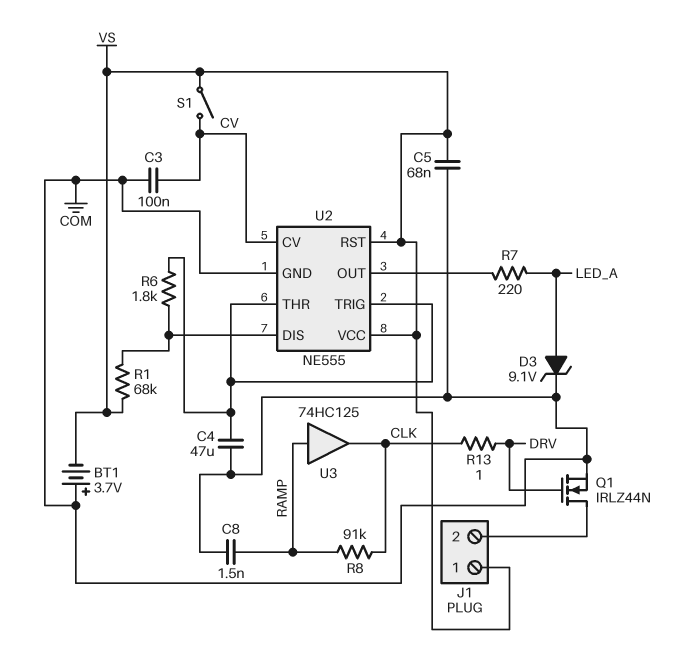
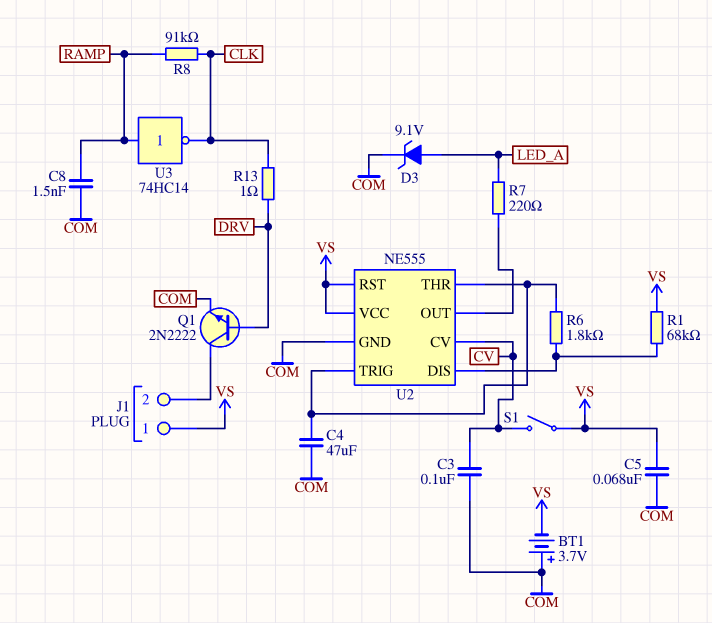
Q1: NMOS IRLZ44N (G DRV, D J1/2, S COM) -> NPN 2N2222 (B DRV, C J1/2, E COM)
U3: buffer 74HC125 (in RAMP, out CLK) -> NOT 74HC14 (in RAMP, out CLK)

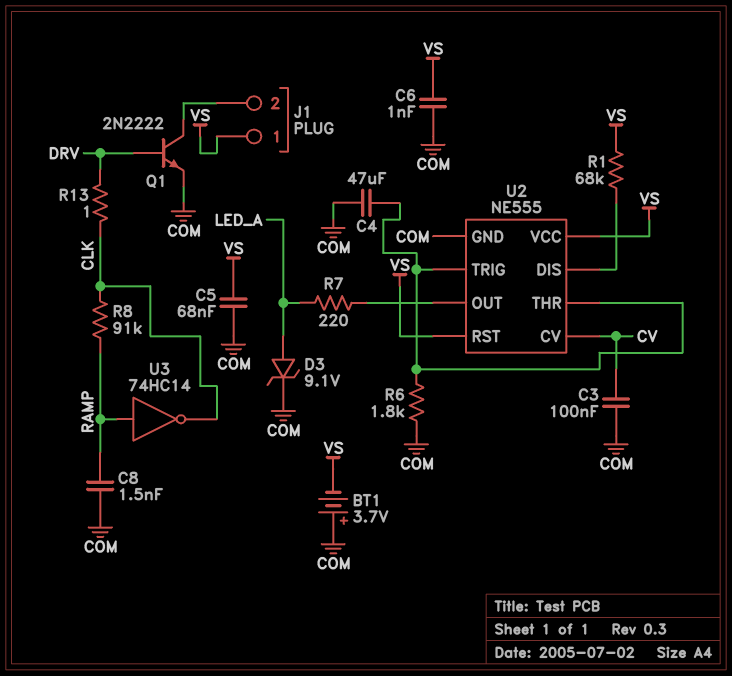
C6: none -> 1nF (COM, VS)
R6: 1.8k (U2/DIS, U2/THR) -> 1.8k (COM, U2/THR)
S1: switch (CV, VS) -> none

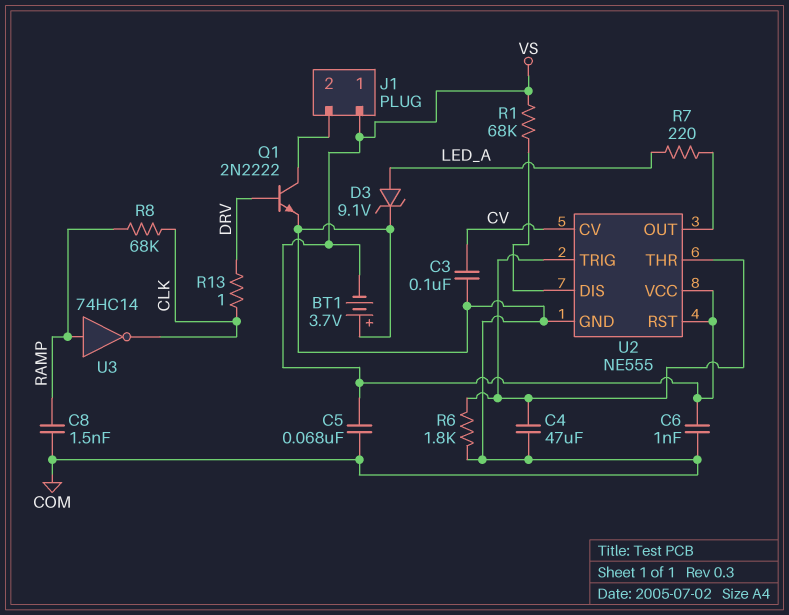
R8: 91k (CLK, RAMP) -> 68k (CLK, RAMP)

